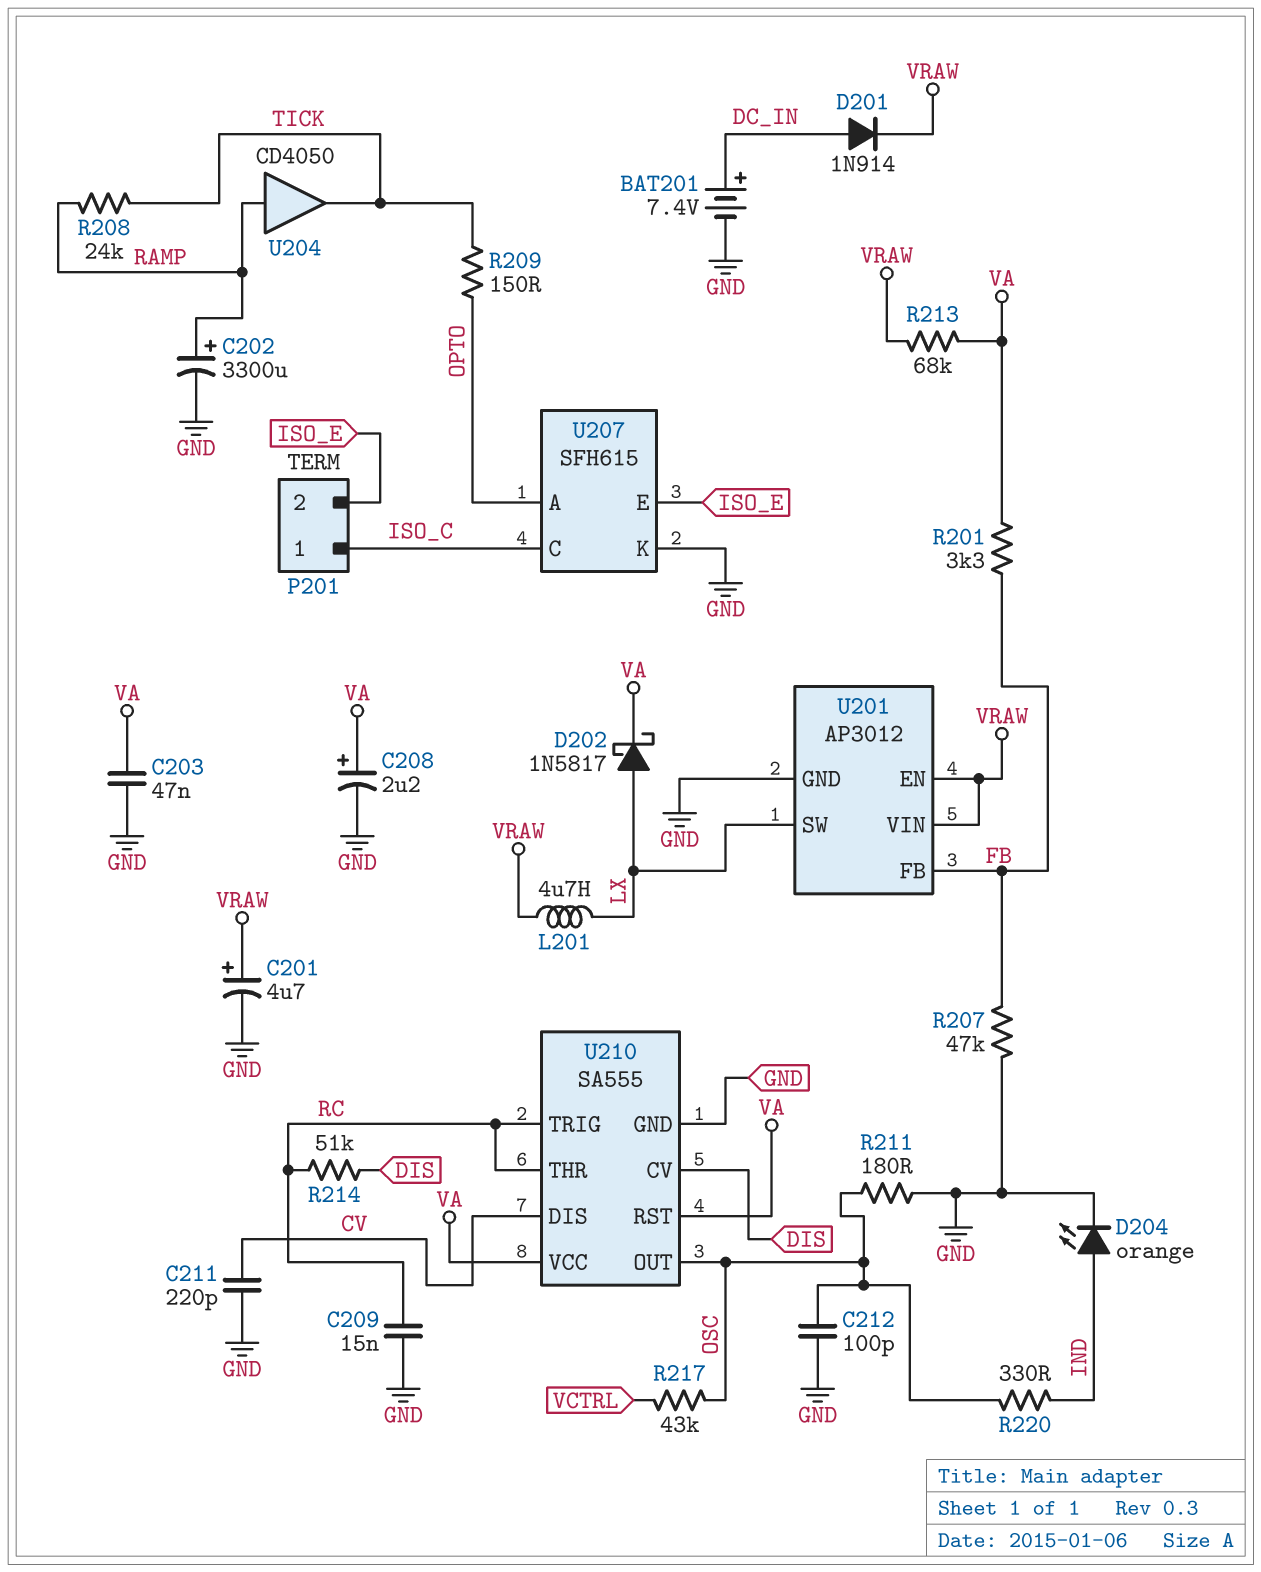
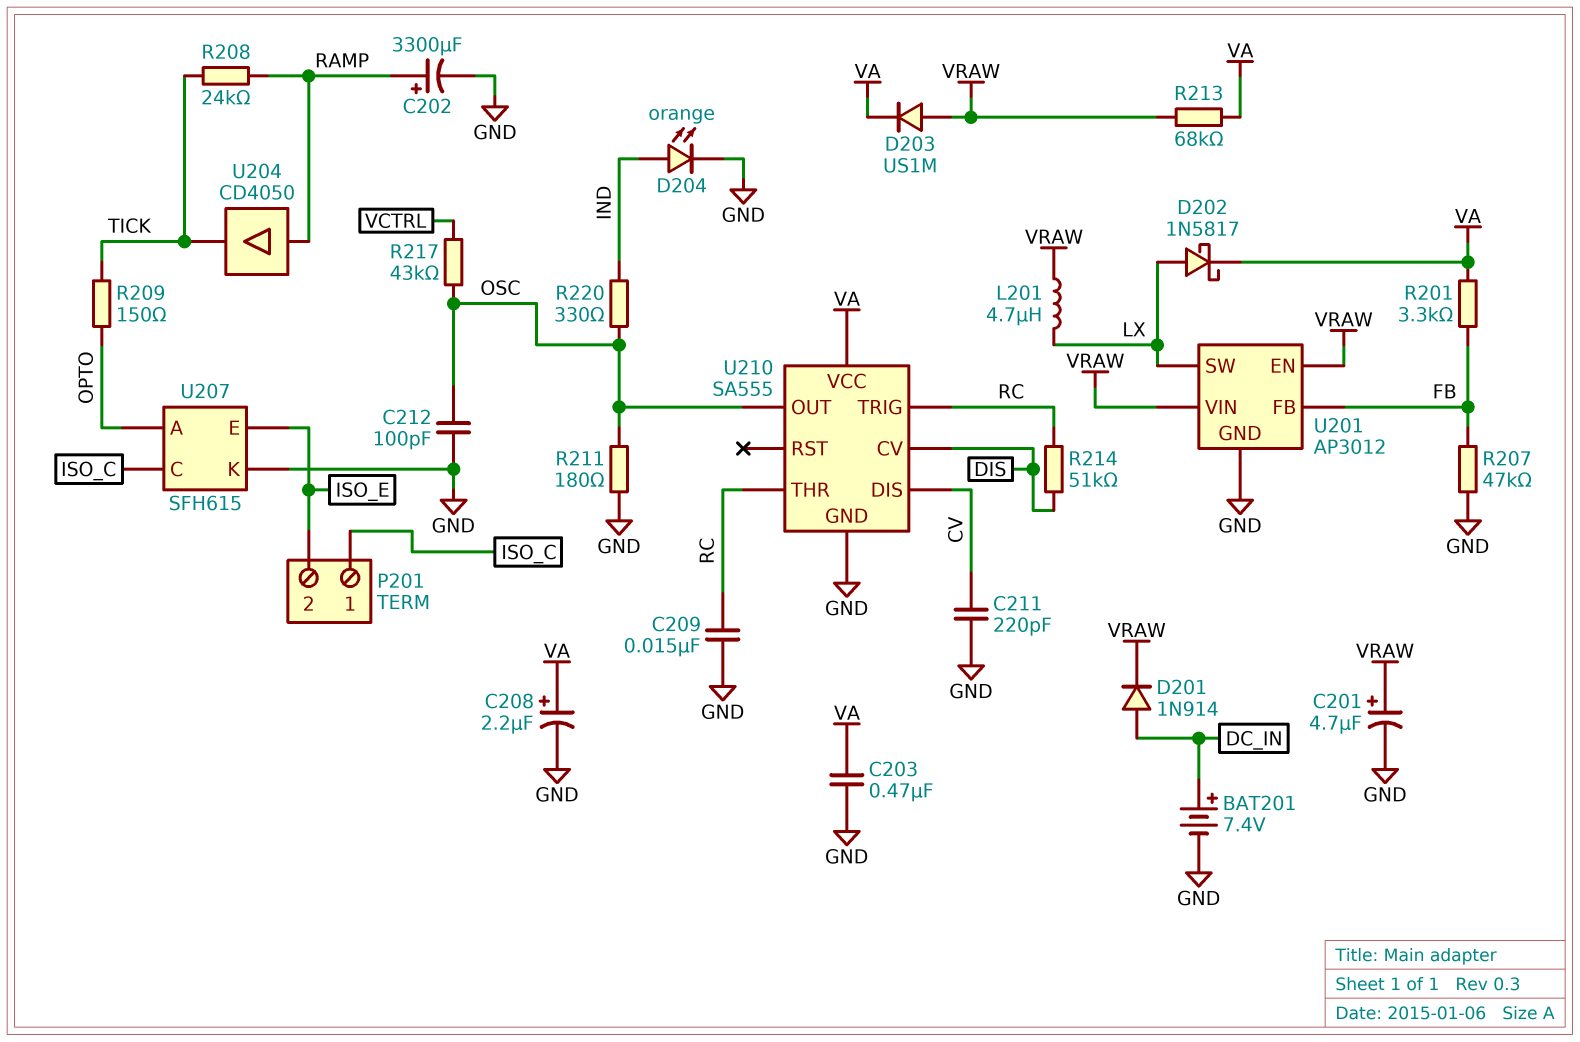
C203: 47nF (GND, VA) -> 470nF (GND, VA)
D203: none -> diode US1M (A VRAW, K VA)
U210 pin RST: VA -> none

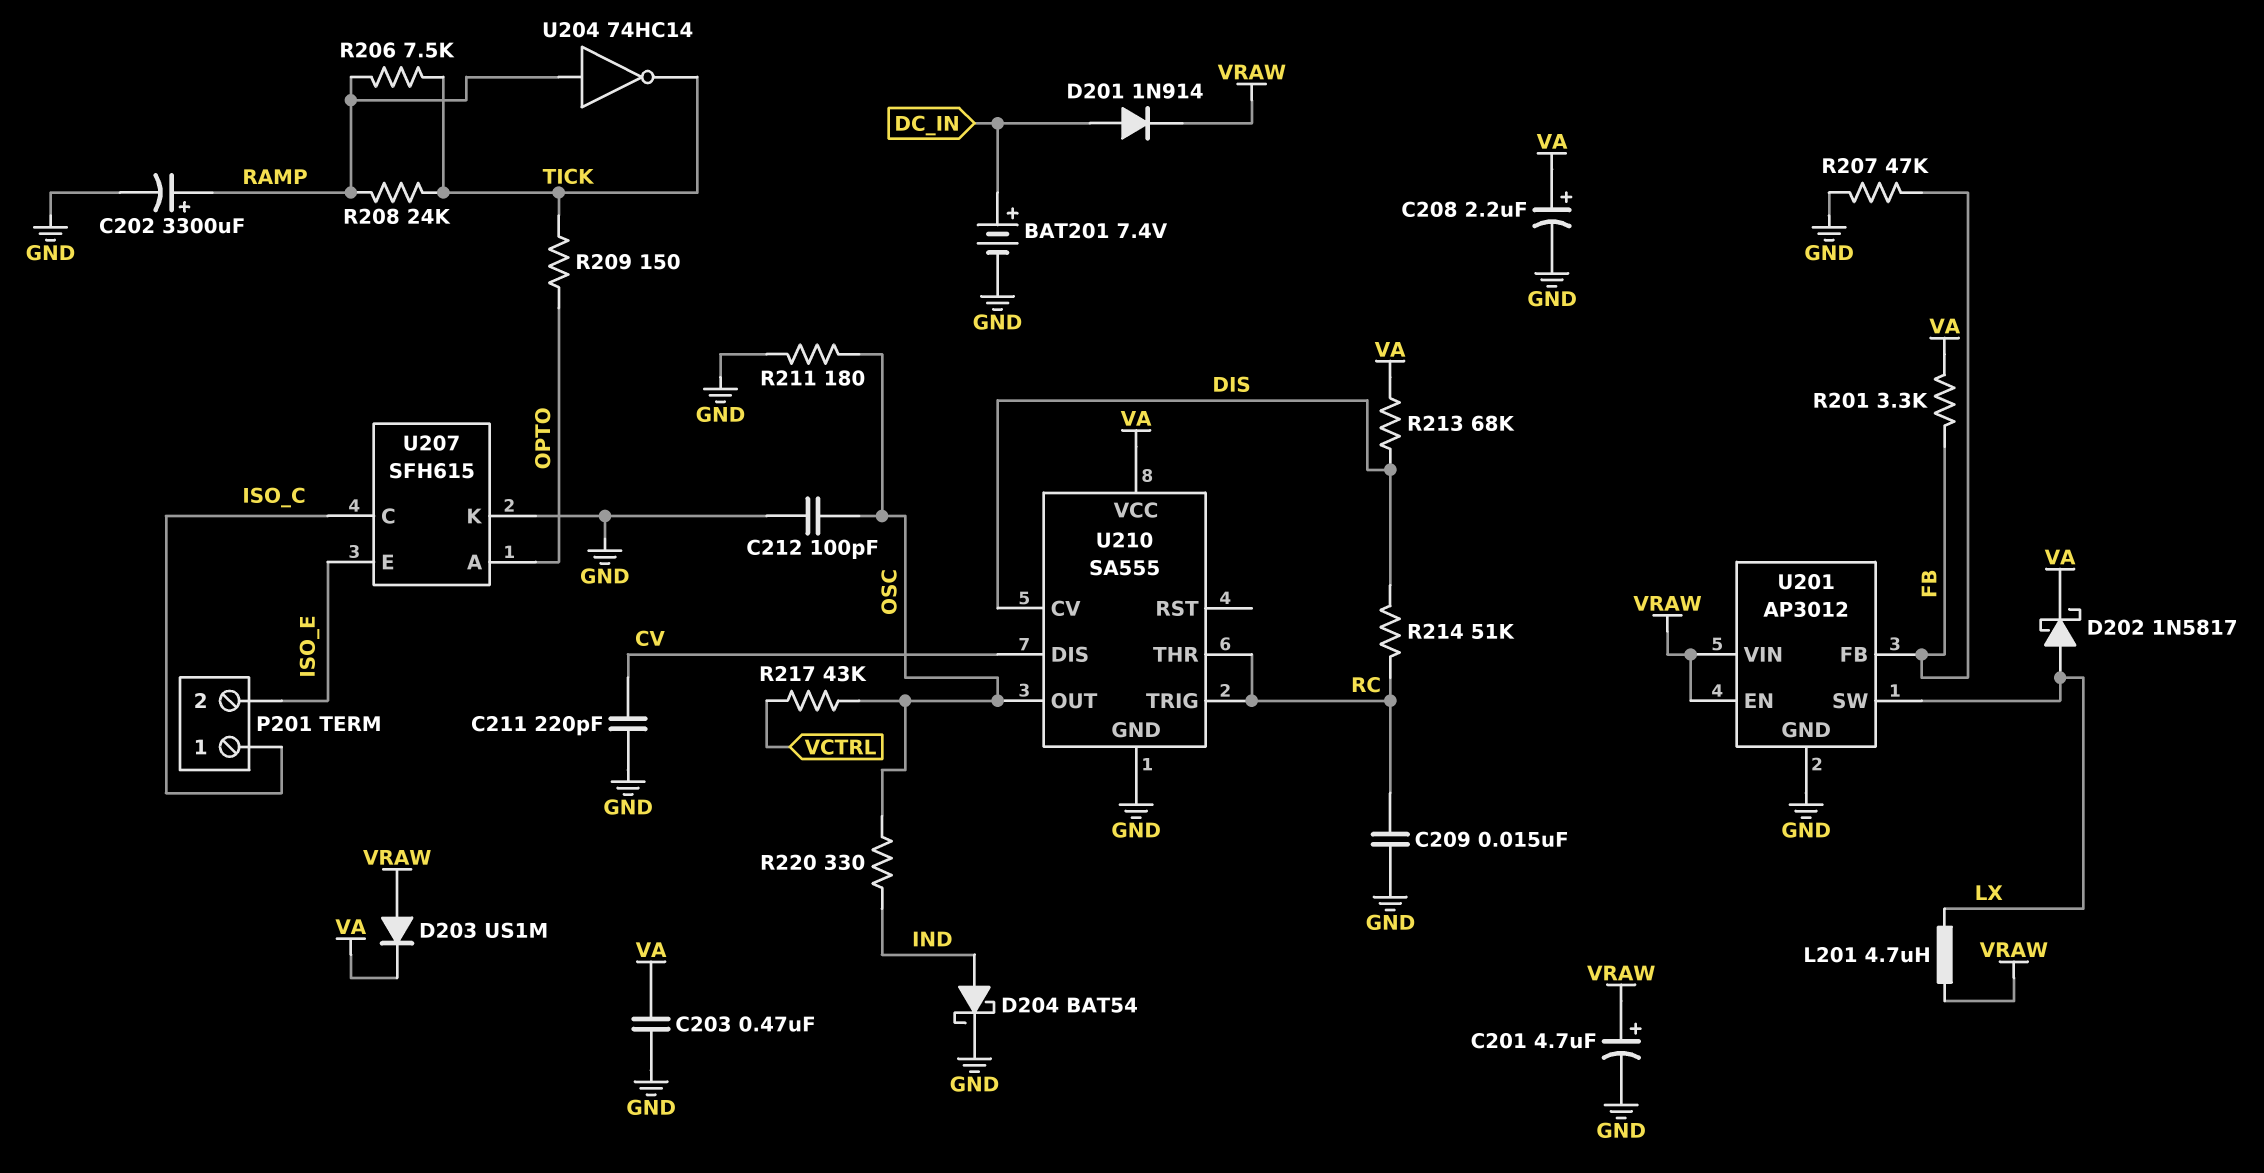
D204: LED orange (A IND, K GND) -> schottky BAT54 (A IND, K GND)
R206: none -> 7.5k (RAMP, TICK)
R213: 68k (VA, VRAW) -> 68k (DIS, VA)
U204: buffer CD4050 (in RAMP, out TICK) -> NOT 74HC14 (in RAMP, out TICK)

